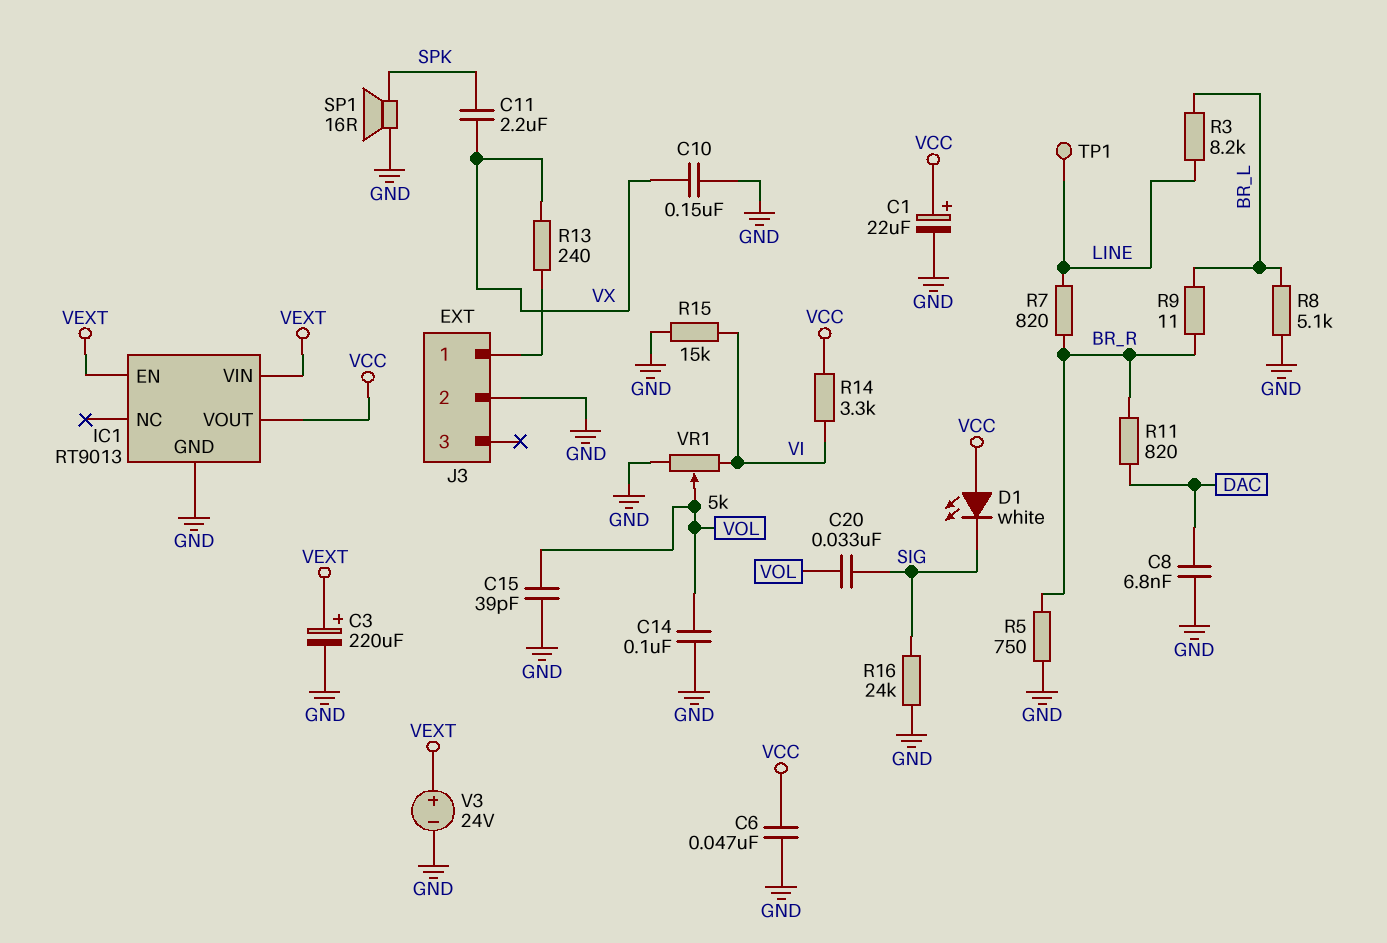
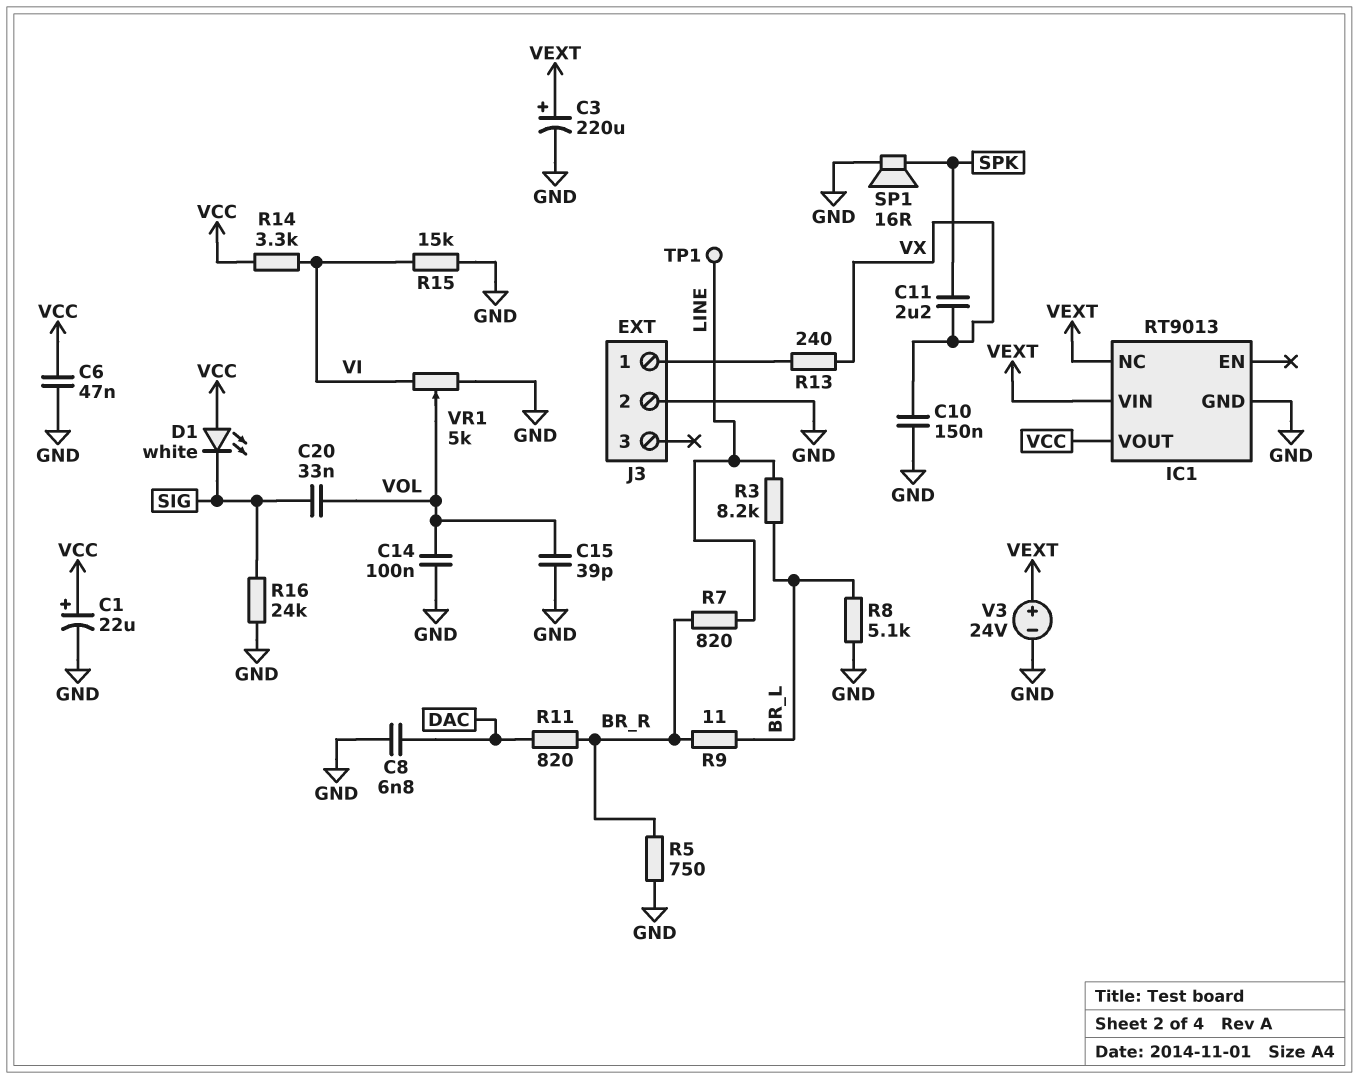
IC1 pin EN: VEXT -> none
IC1 pin NC: none -> VEXT

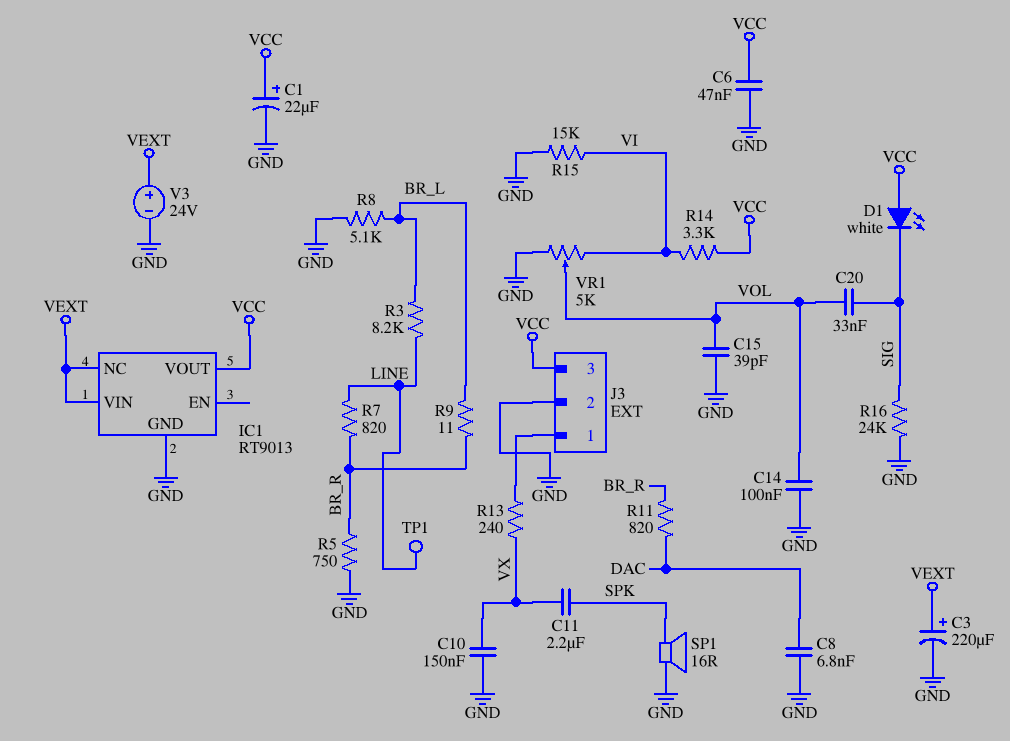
J3 pin 3: none -> VCC

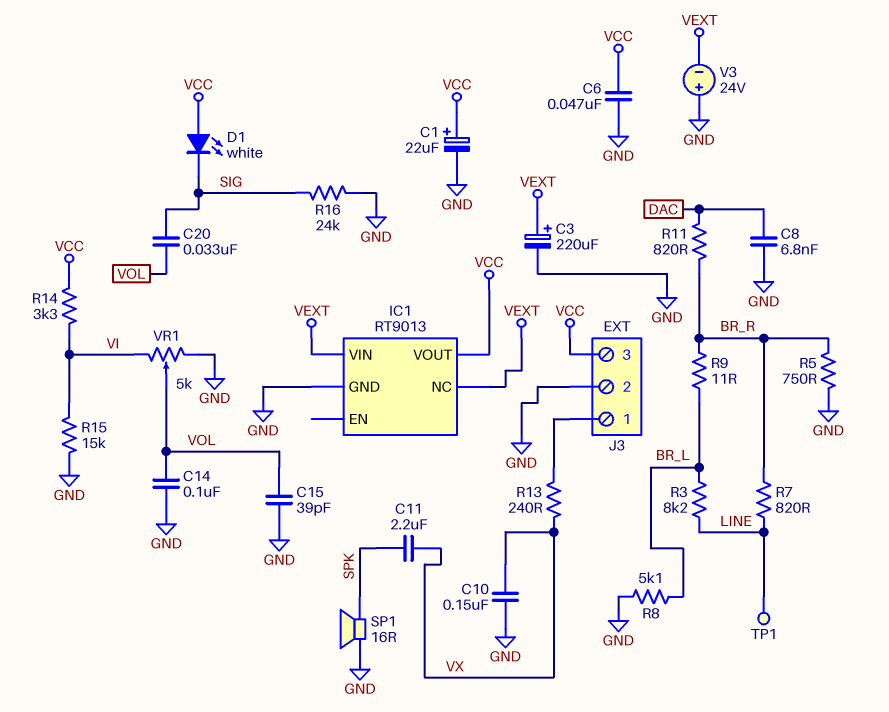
V3: 24V (plus VEXT, minus GND) -> 24V (plus GND, minus VEXT)

